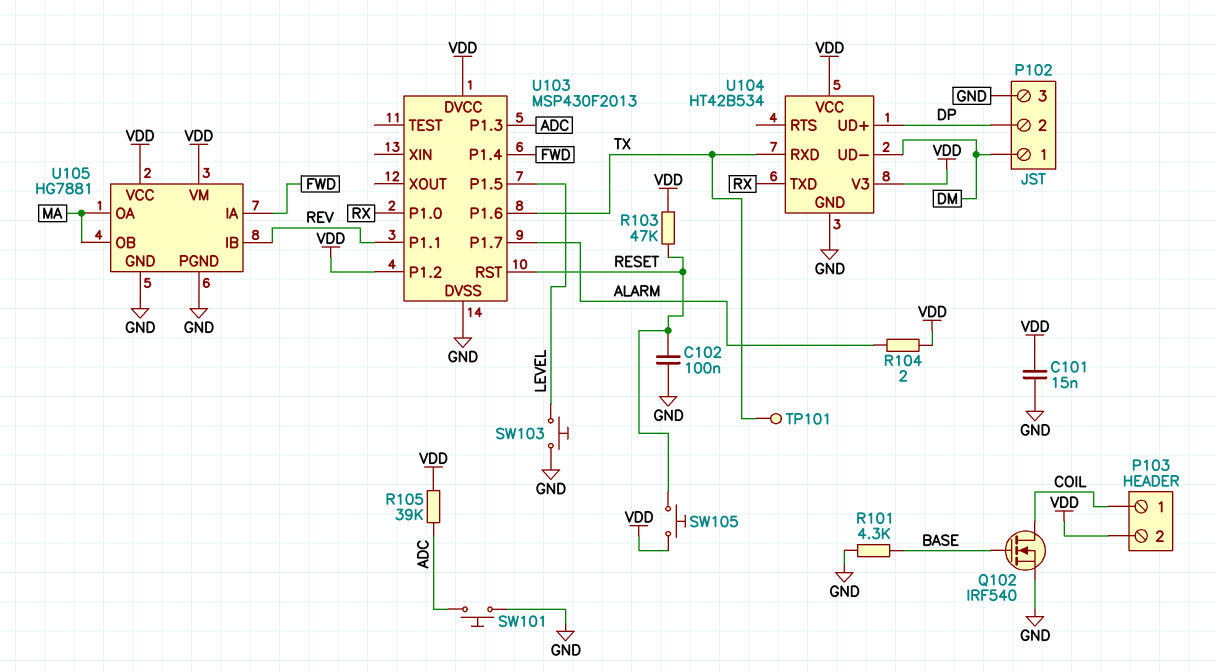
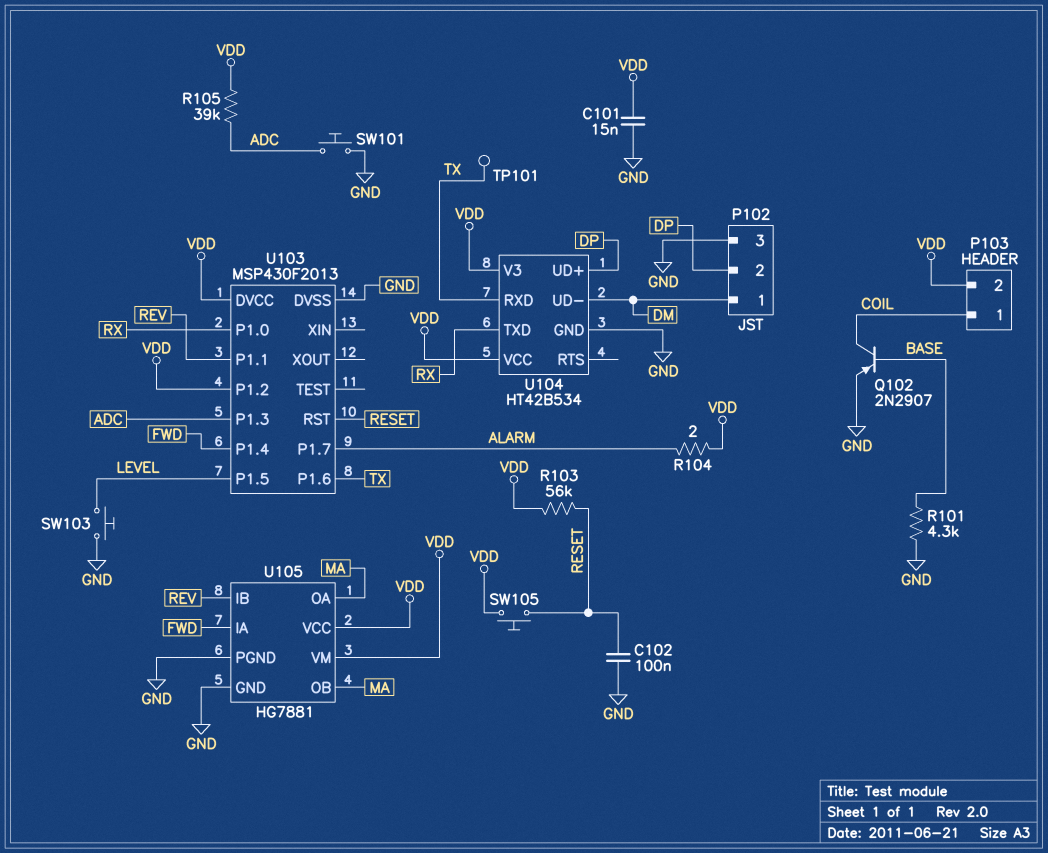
Q102: NMOS IRF540 (G BASE, D COIL, S GND) -> PNP 2N2907 (B BASE, C COIL, E GND)
R103: 47k (RESET, VDD) -> 56k (RESET, VDD)

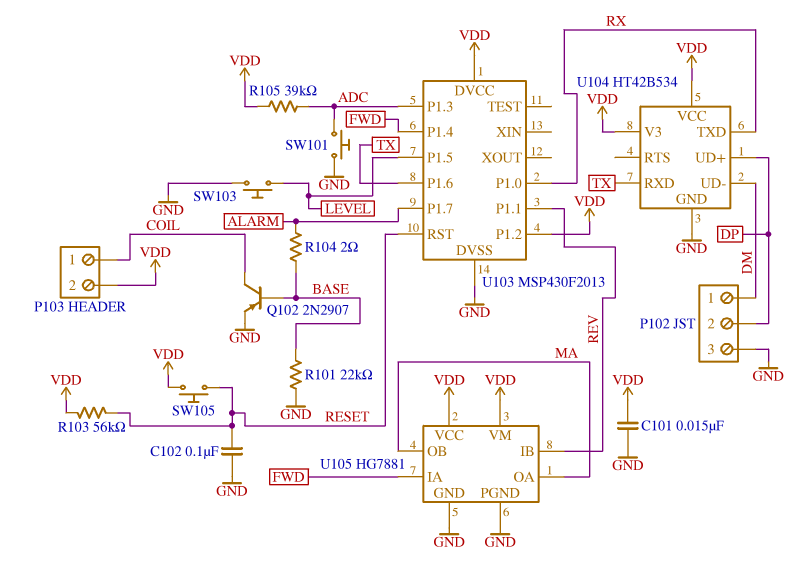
R101: 4.3k (BASE, GND) -> 22k (BASE, GND)
R104: 2 (ALARM, VDD) -> 2 (ALARM, BASE)
TP101: test point (TX) -> none

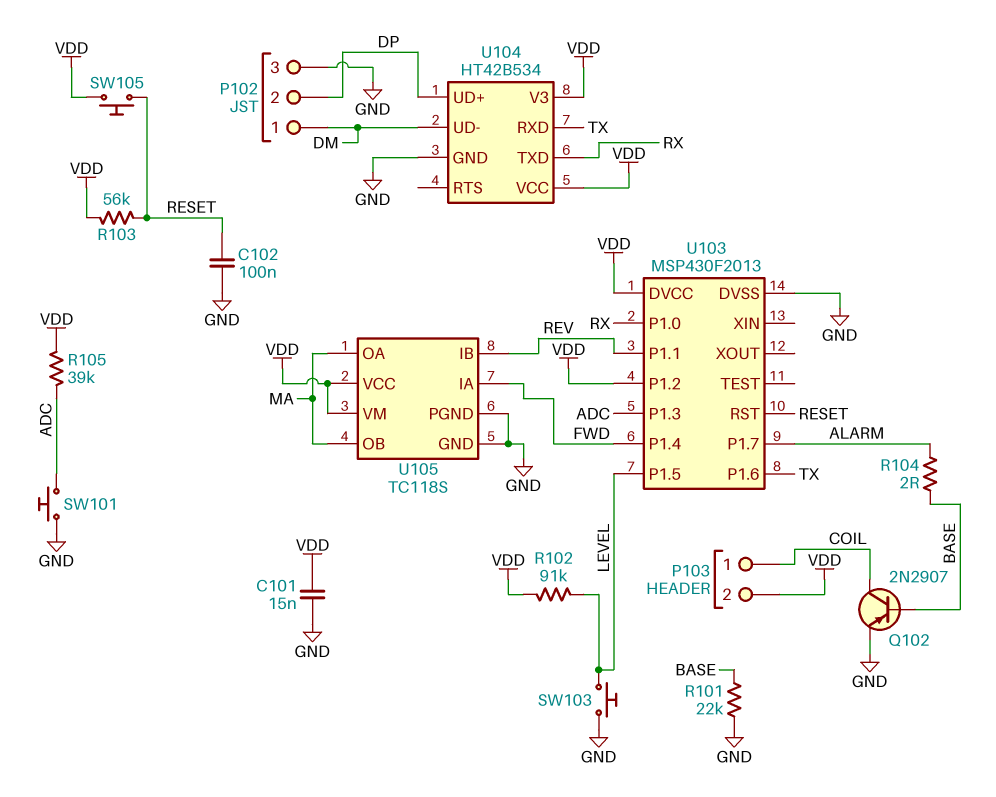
R102: none -> 91k (LEVEL, VDD)
U105: HG7881 -> TC118S

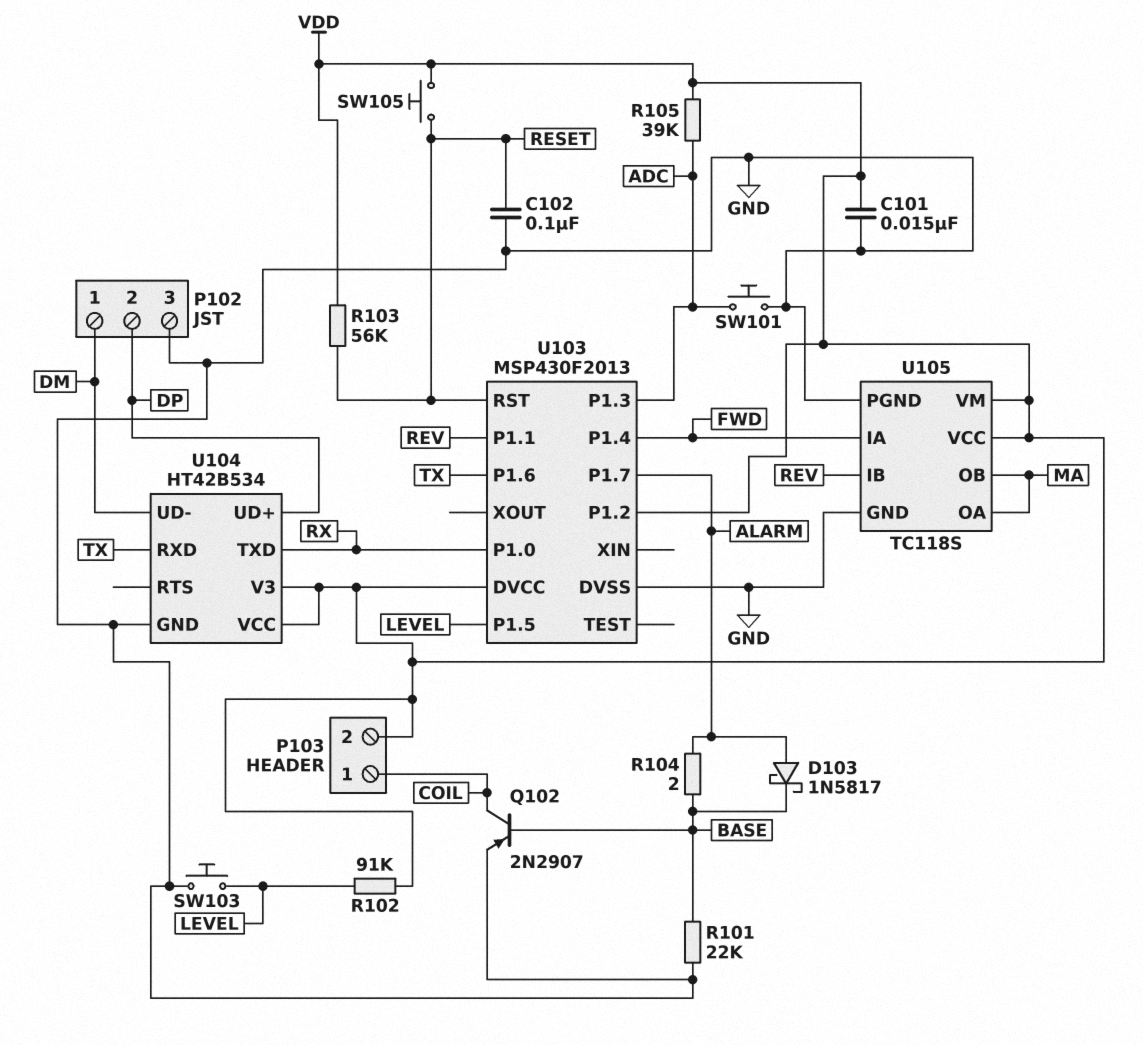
D103: none -> schottky 1N5817 (A ALARM, K BASE)

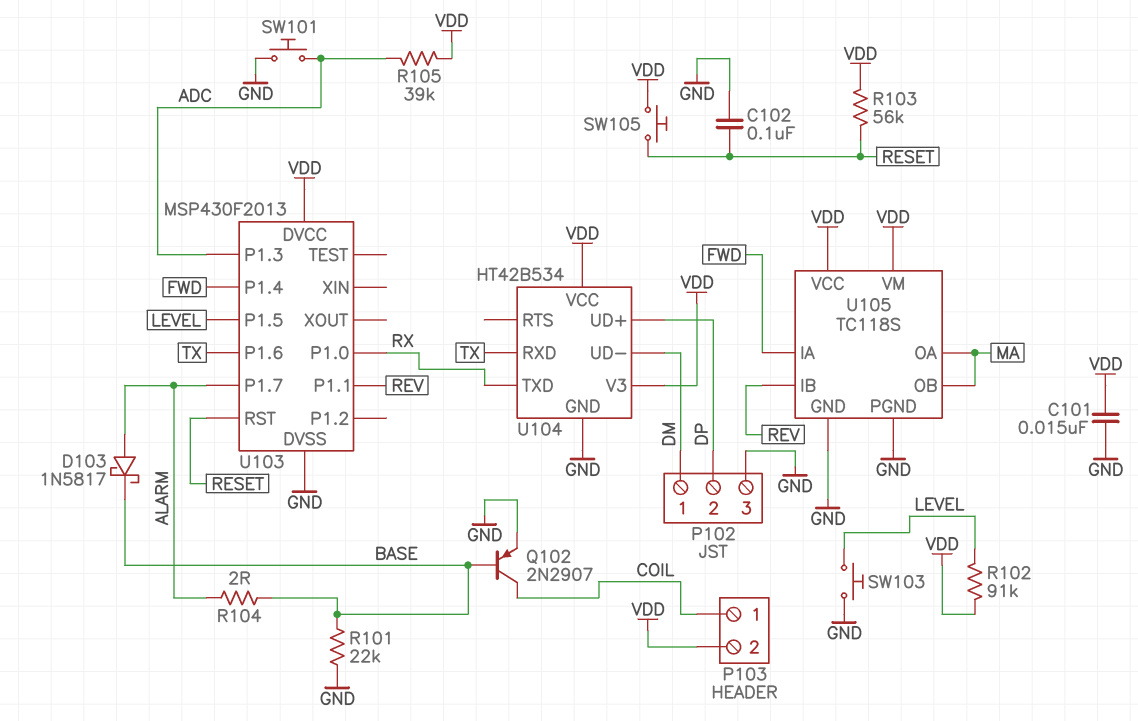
U103 pin P1.2: VDD -> none

